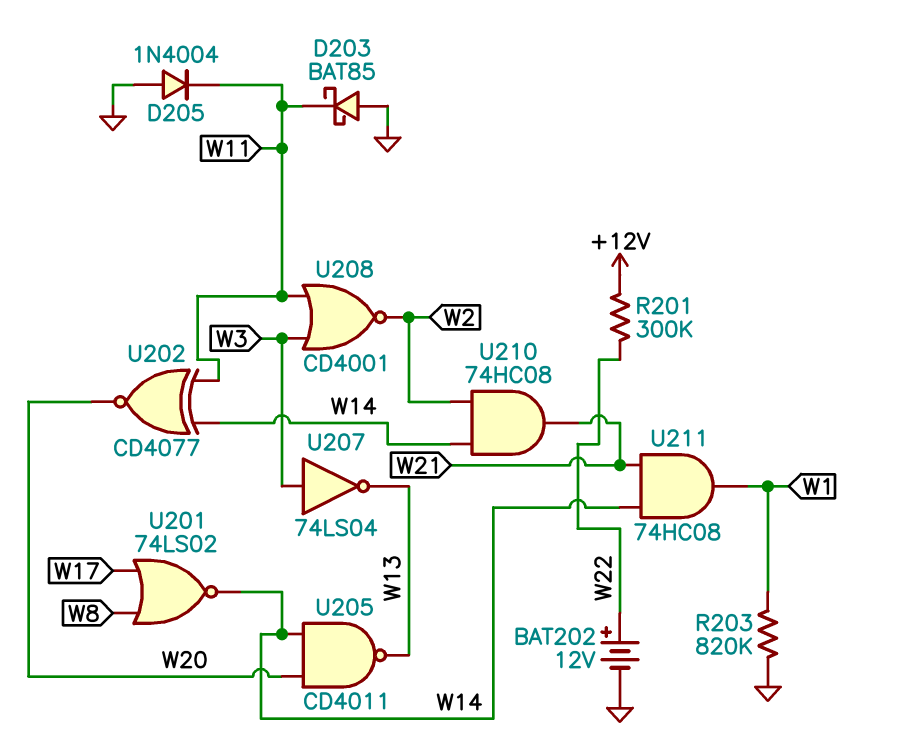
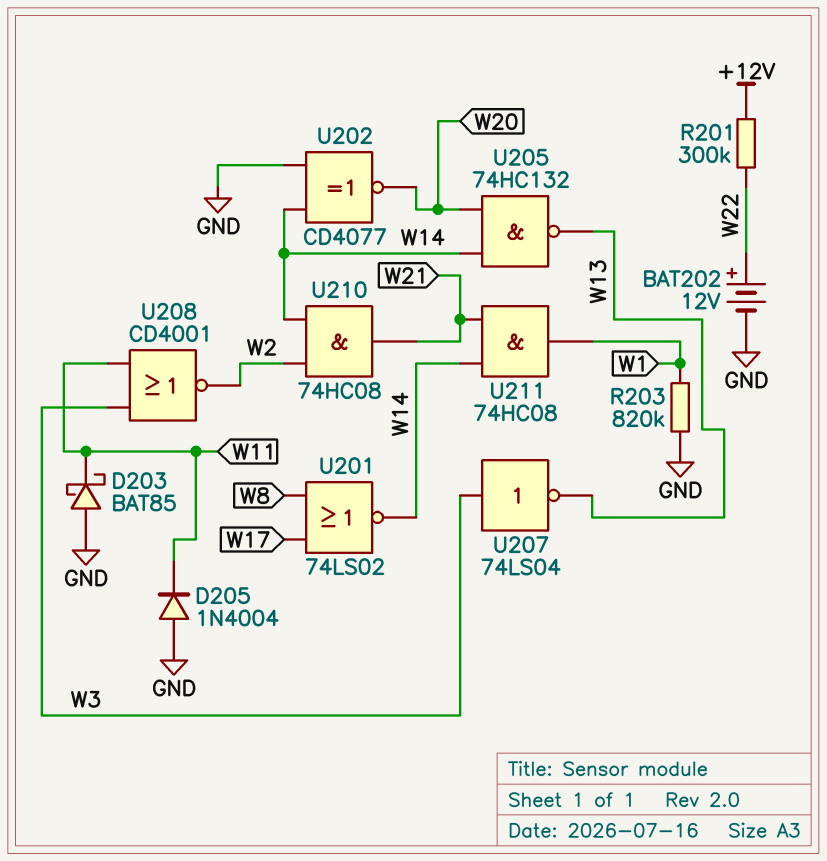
U202: XNOR CD4077 (in W11, in W14, out W20) -> XNOR CD4077 (in GND, in W14, out W20)
U205: NAND CD4011 (in W14, in W20, out W13) -> NAND 74HC132 (in W14, in W20, out W13)

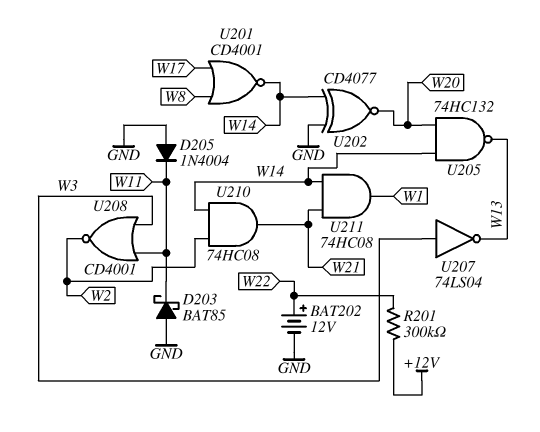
R203: 820k (GND, W1) -> none
U201: NOR 74LS02 (in W8, in W17, out W14) -> NOR CD4001 (in W8, in W17, out W14)

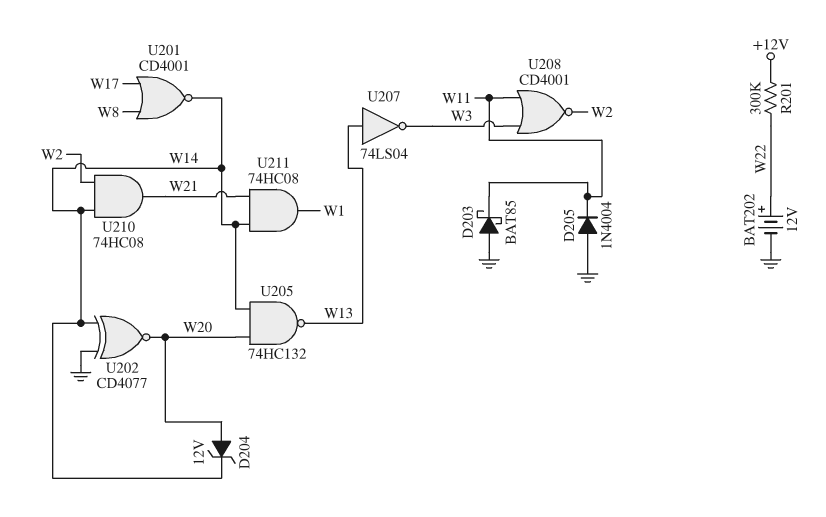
D204: none -> zener 12V (A W20, K W14)
U207: NOT 74LS04 (in W3, out W13) -> NOT 74LS04 (in W13, out W3)

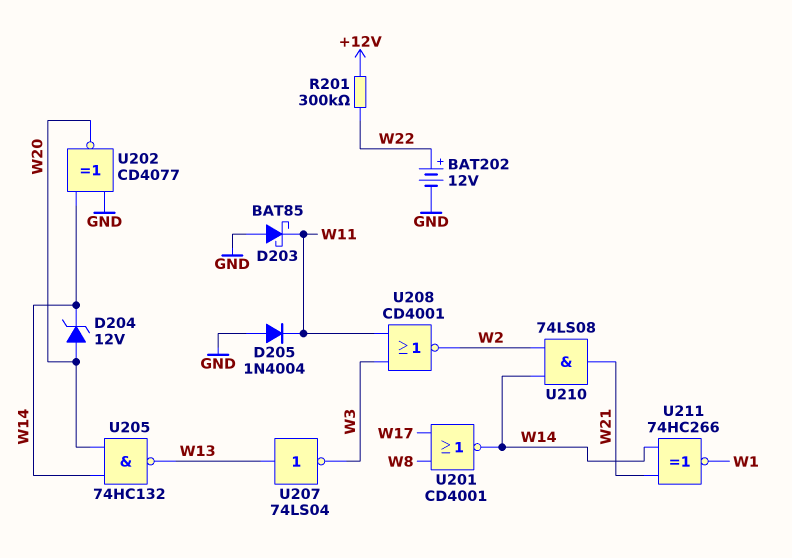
U210: AND 74HC08 (in W2, in W14, out W21) -> AND 74LS08 (in W2, in W14, out W21)
U211: AND 74HC08 (in W14, in W21, out W1) -> XNOR 74HC266 (in W14, in W21, out W1)

